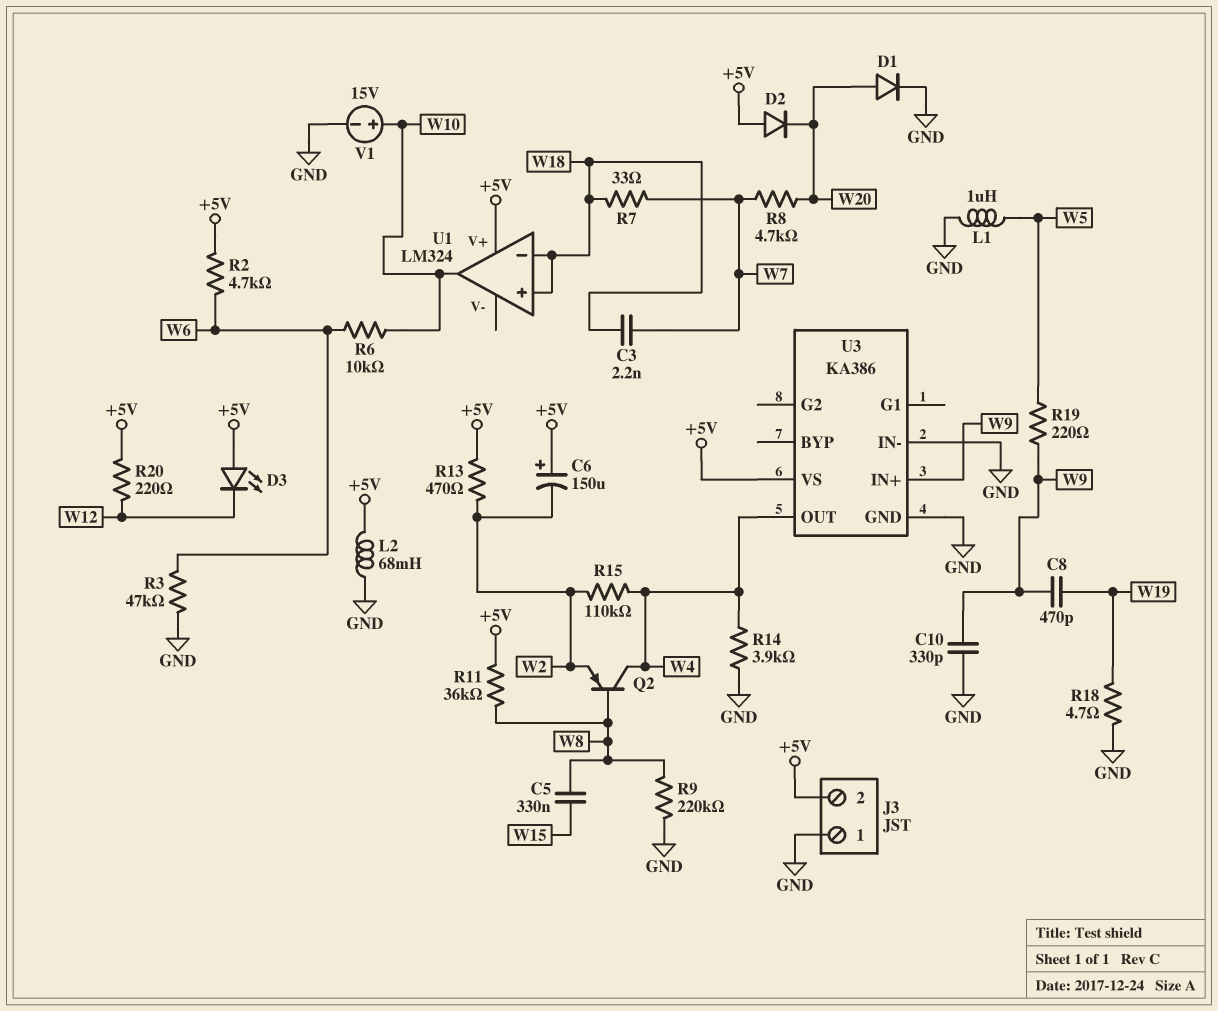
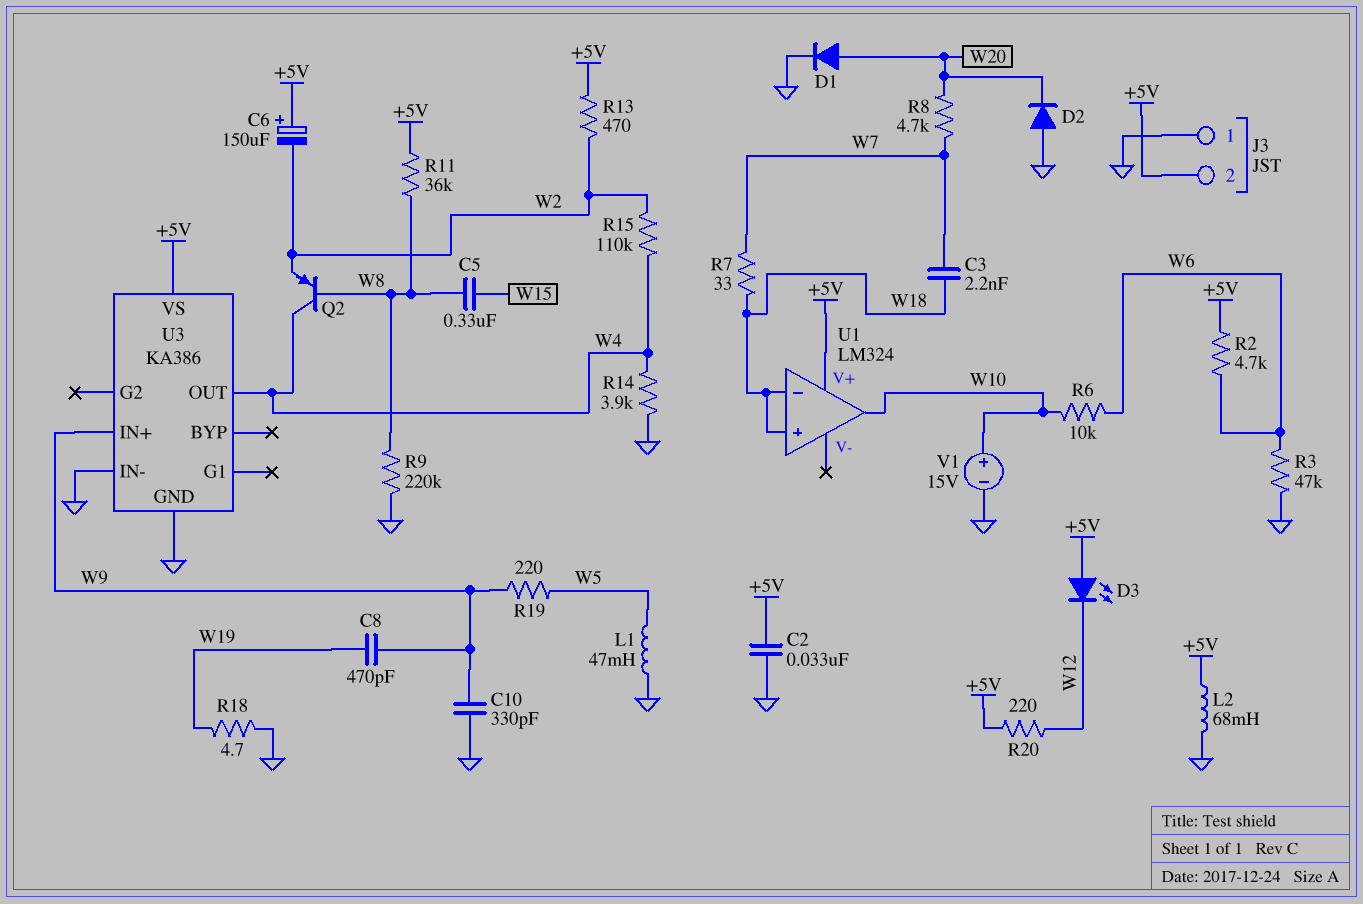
C2: none -> 33nF (+5V, GND)
D2: diode (A +5V, K W20) -> diode (A GND, K W20)
L1: 1uH (GND, W5) -> 47mH (GND, W5)

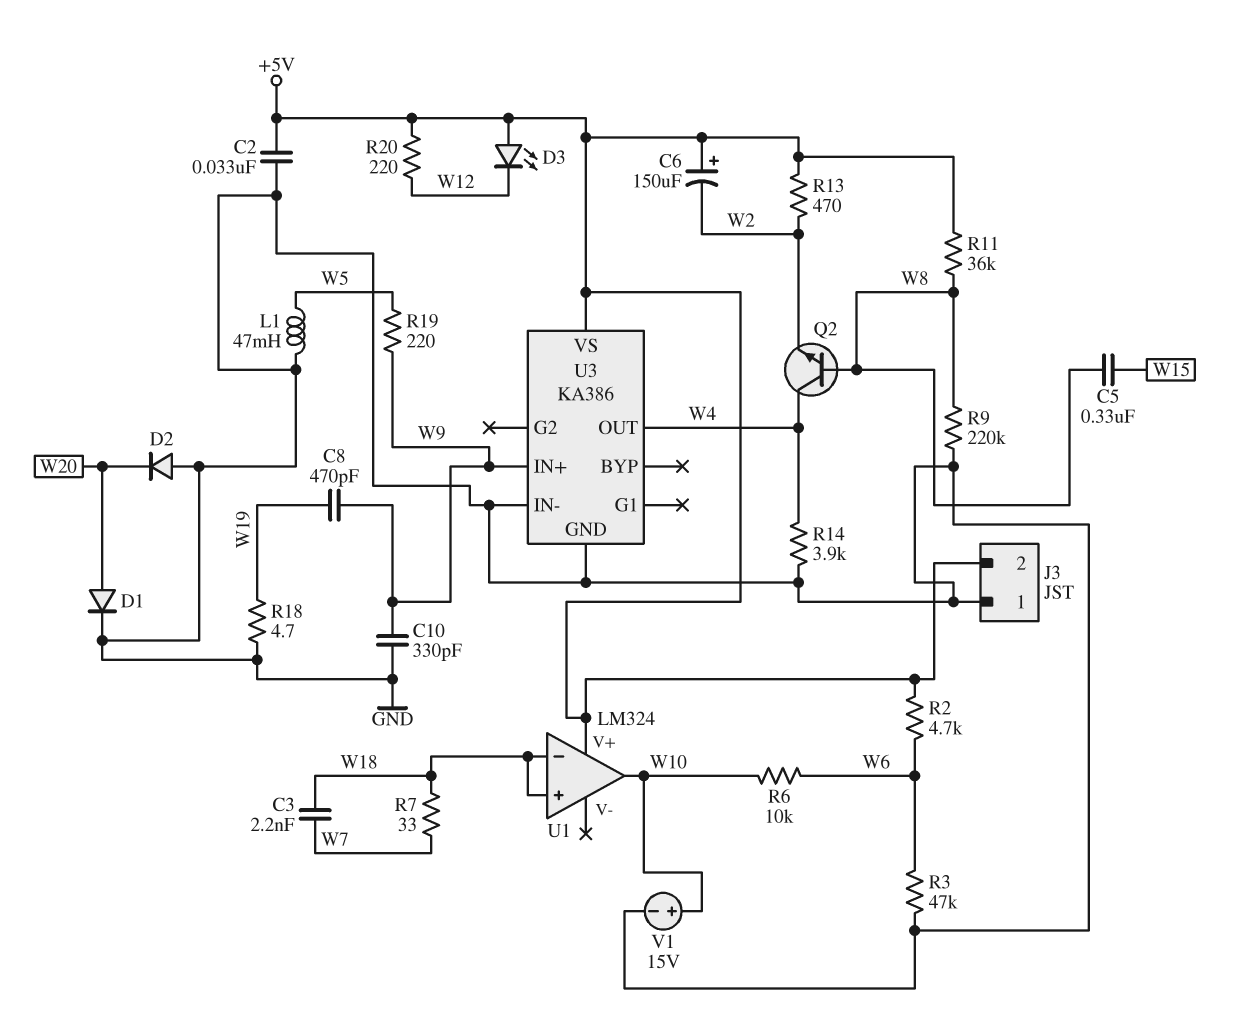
L2: 68mH (+5V, GND) -> none
Q2: PNP (B W8, C W4, E W2) -> NPN (B W8, C W4, E W2)
R8: 4.7k (W7, W20) -> none
R15: 110k (W2, W4) -> none

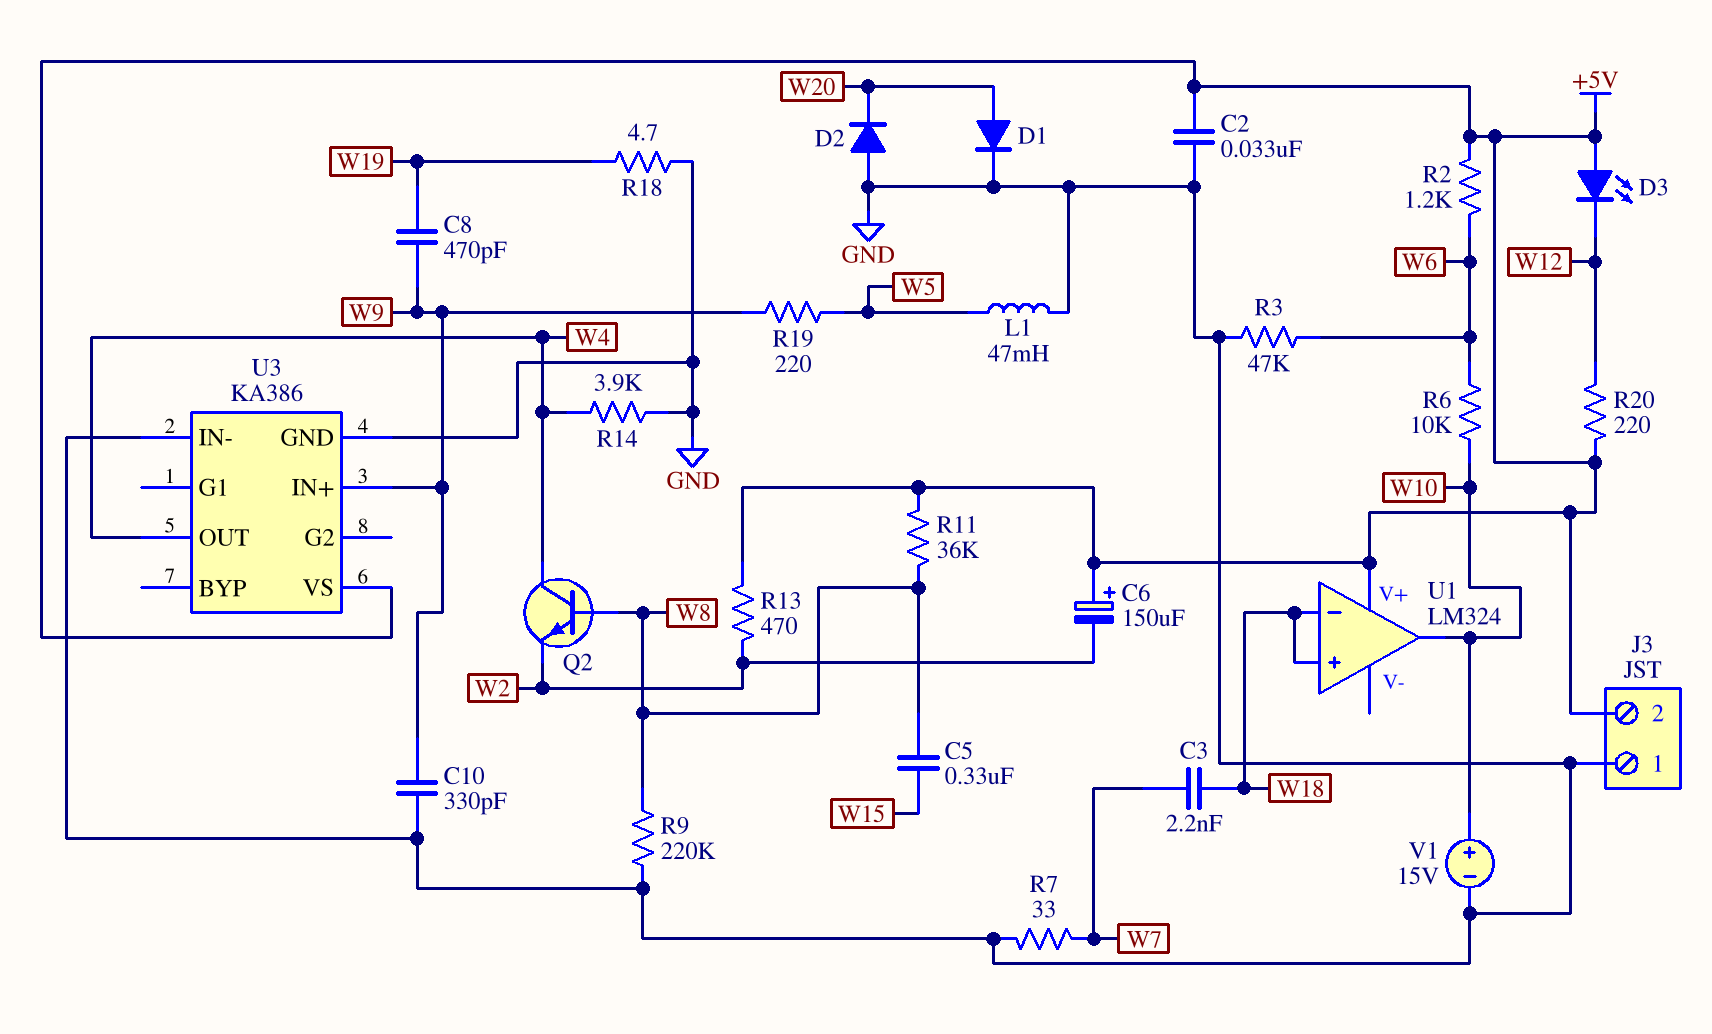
R2: 4.7k (+5V, W6) -> 1.2k (+5V, W6)
R7: 33 (W7, W18) -> 33 (GND, W7)

